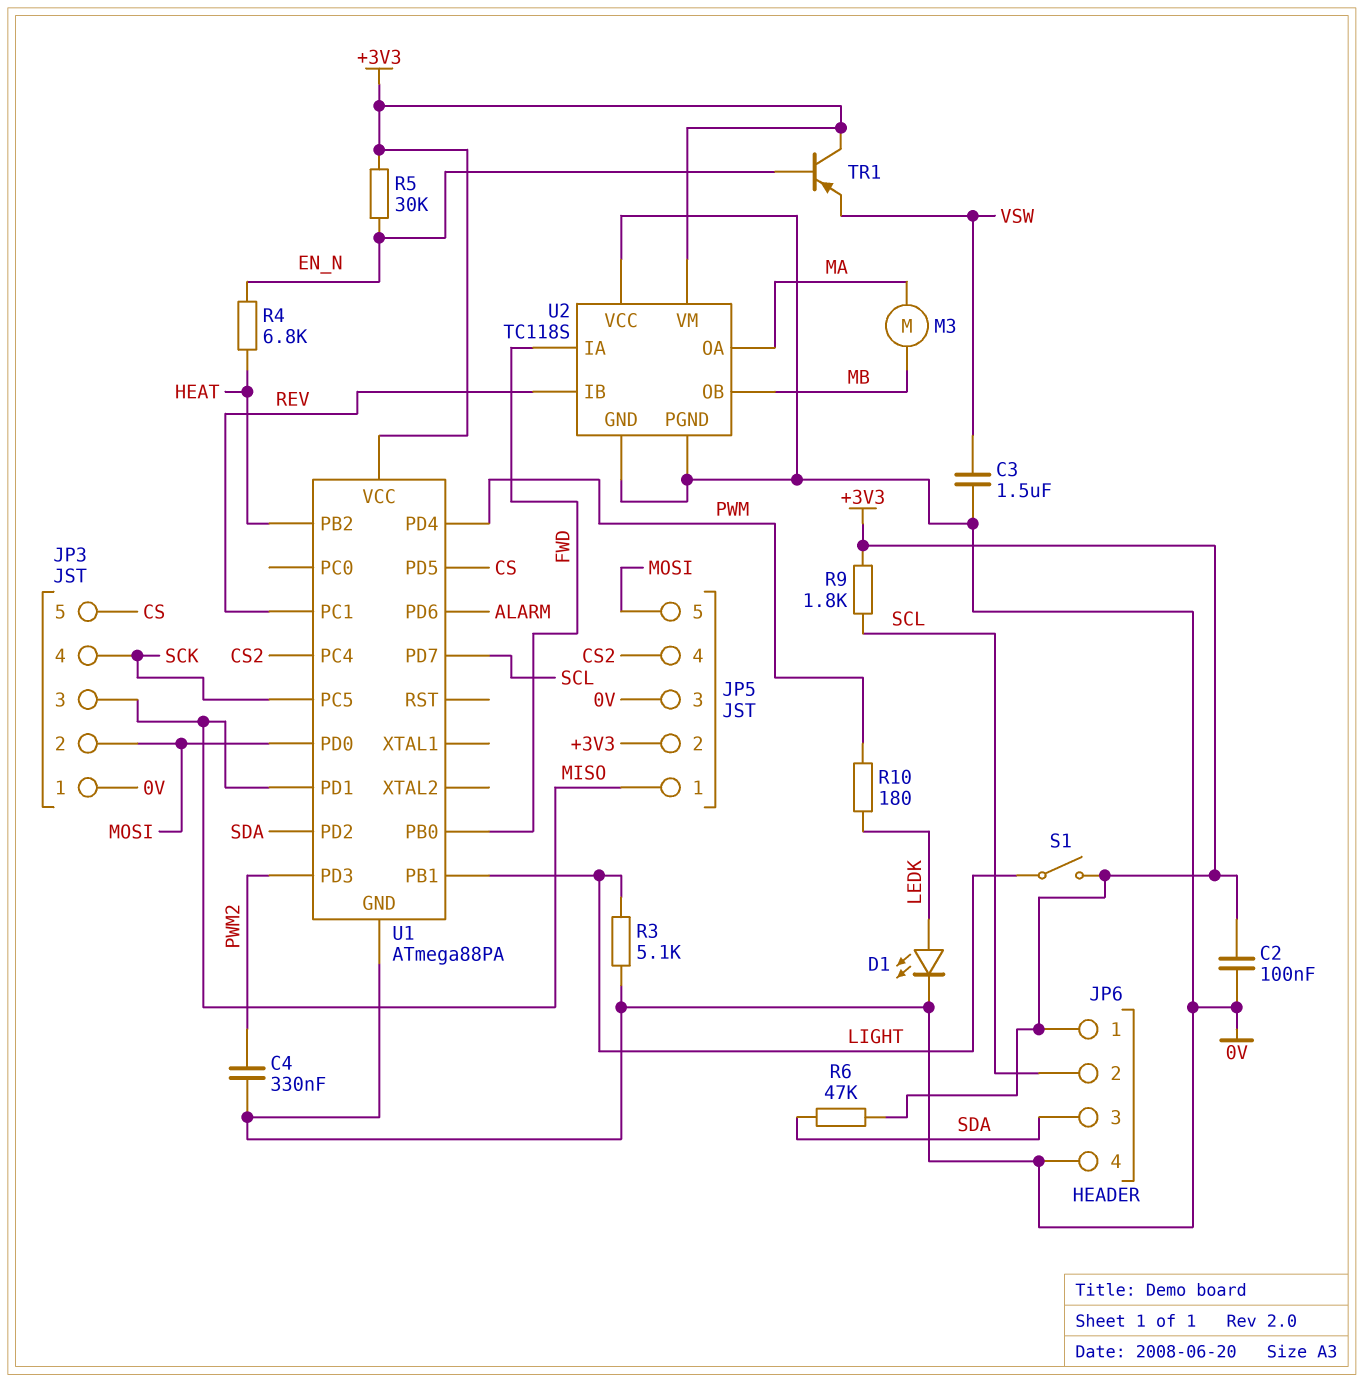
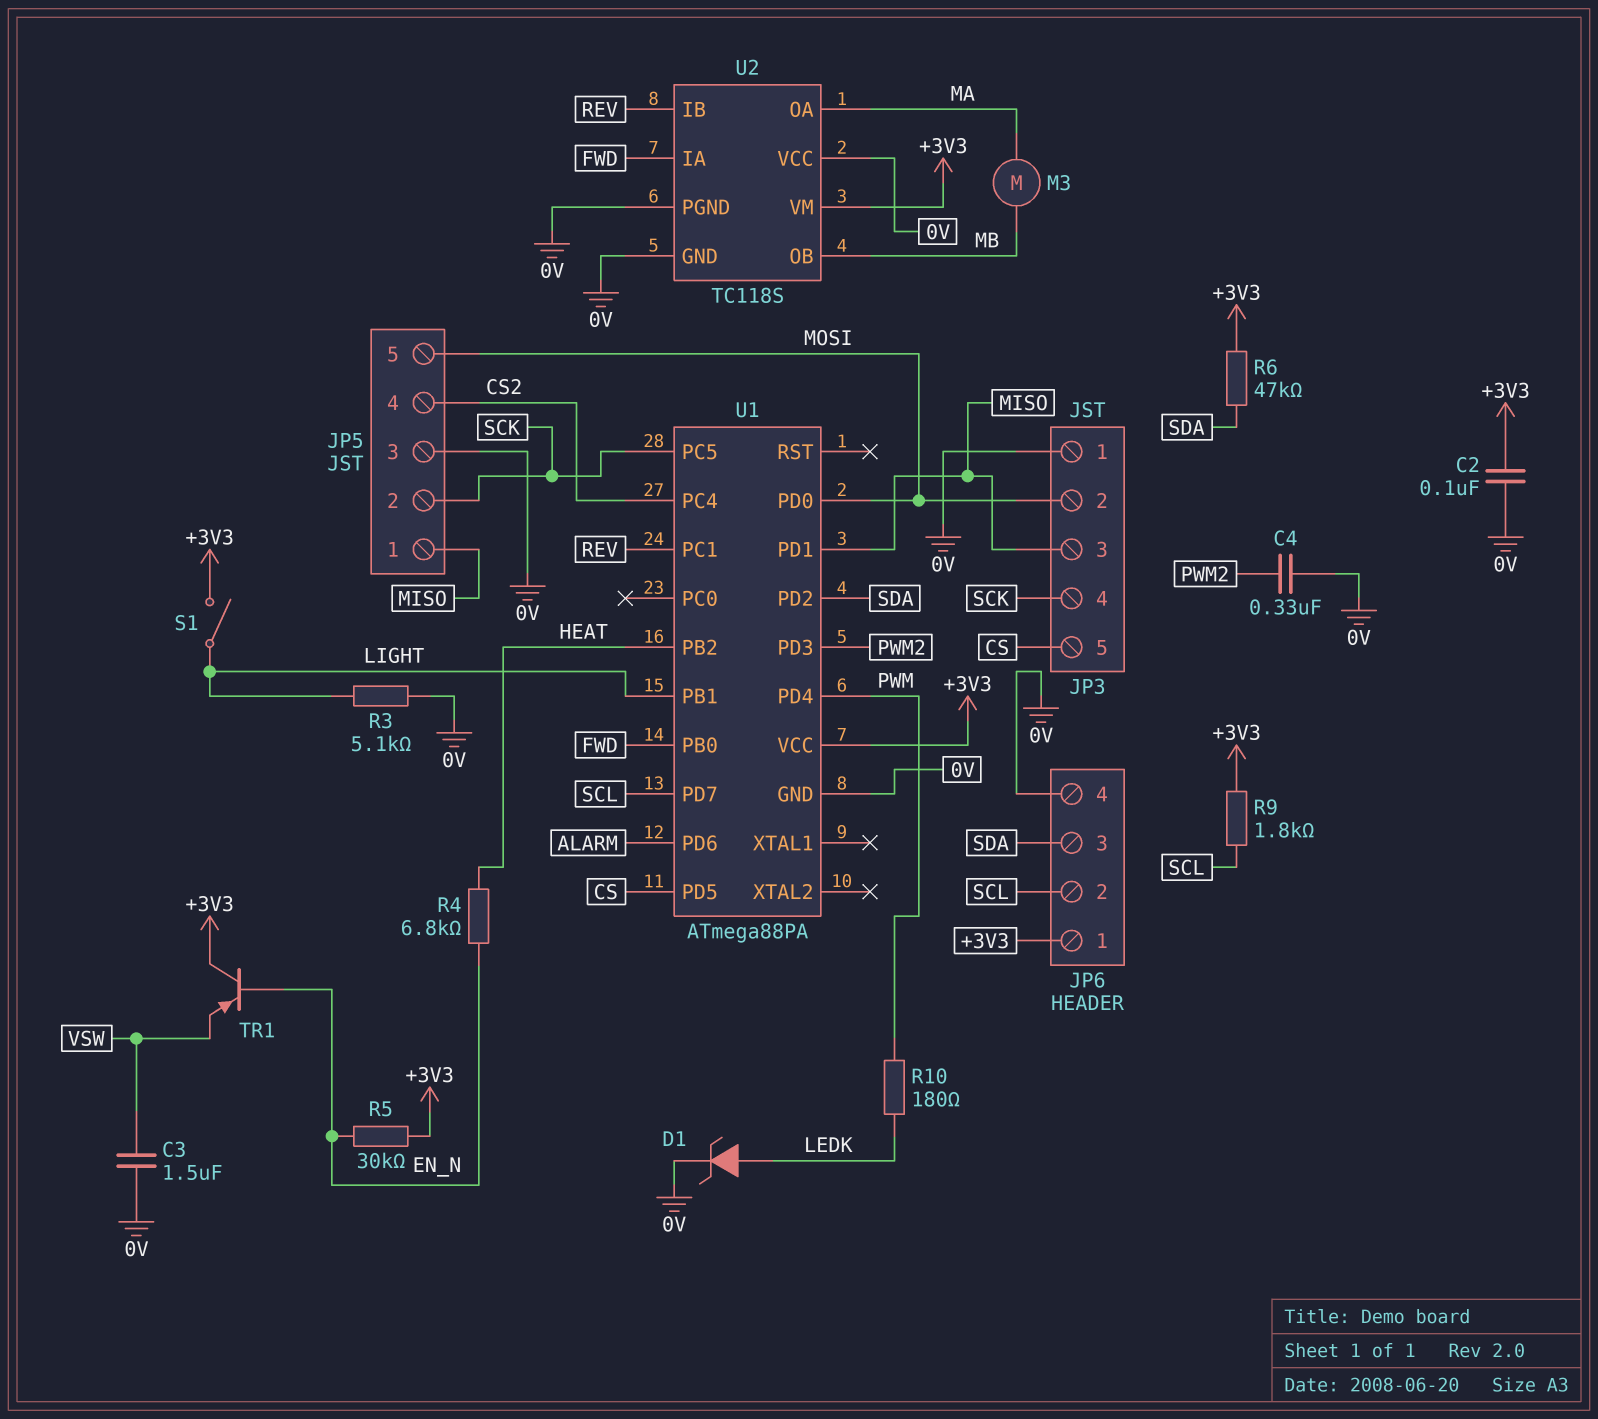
D1: LED (A LEDK, K 0V) -> zener (A LEDK, K 0V)
JP5 pin 2: +3V3 -> SCK

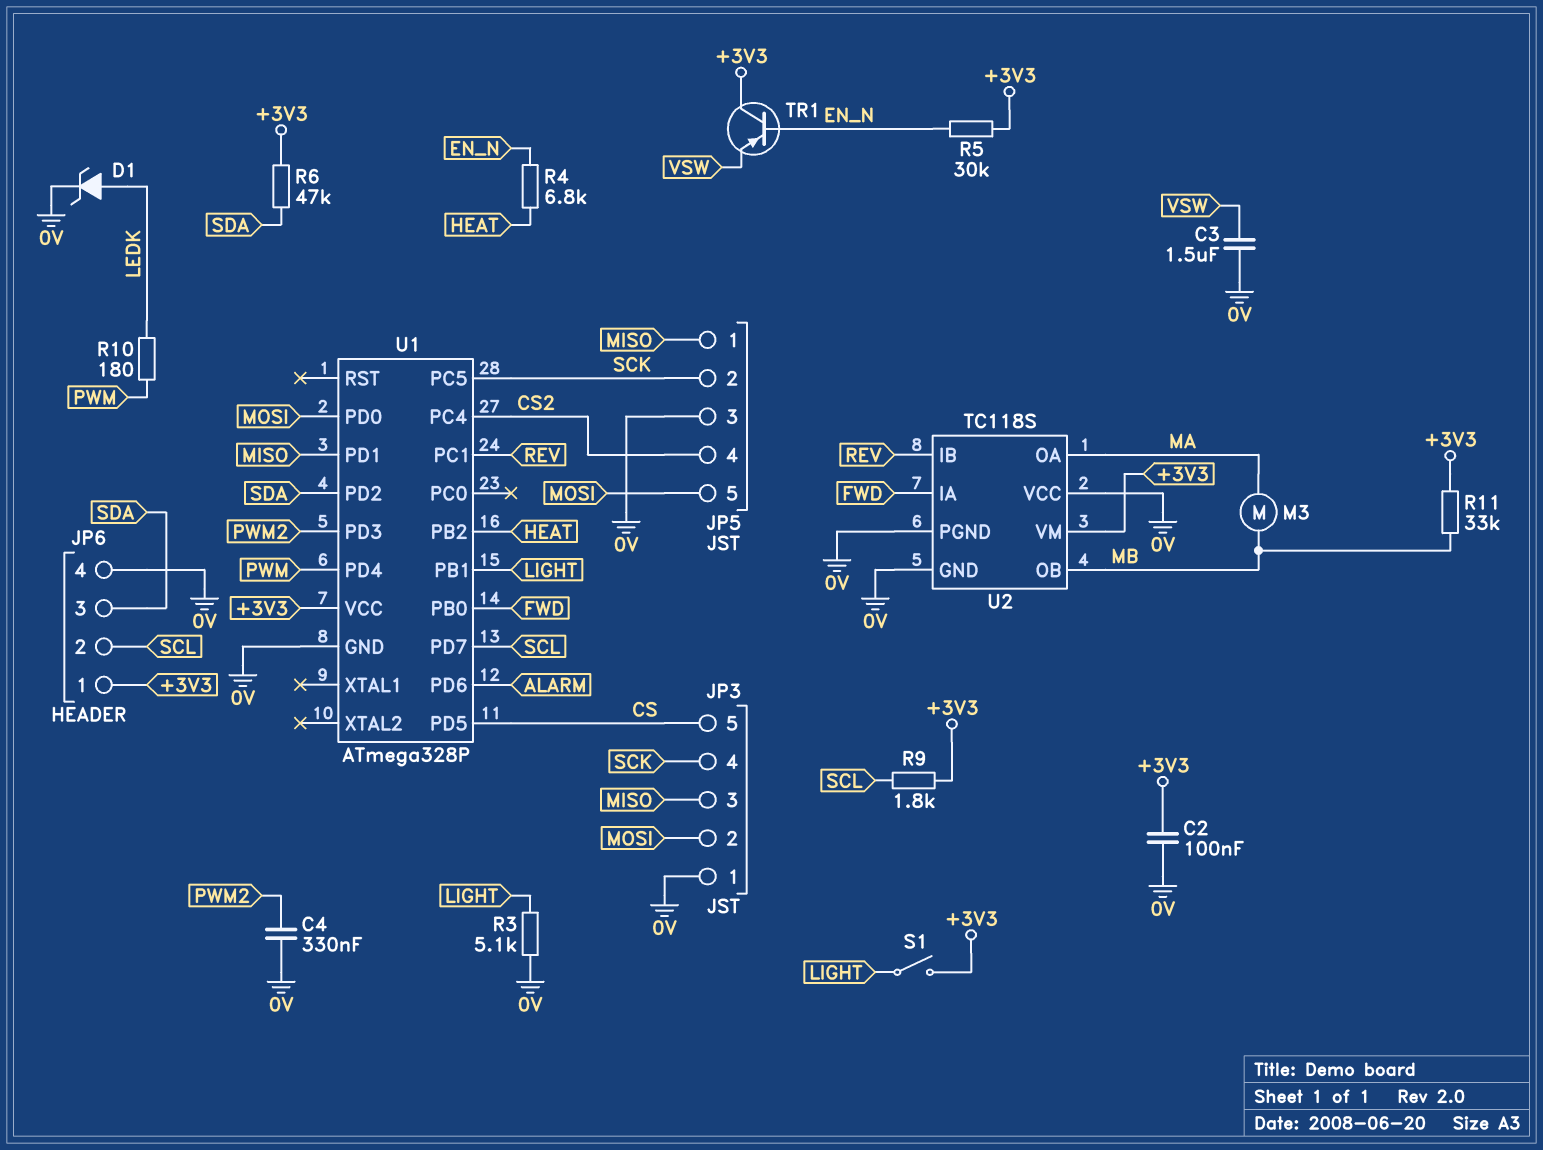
R11: none -> 33k (+3V3, MB)
U1: ATmega88PA -> ATmega328P

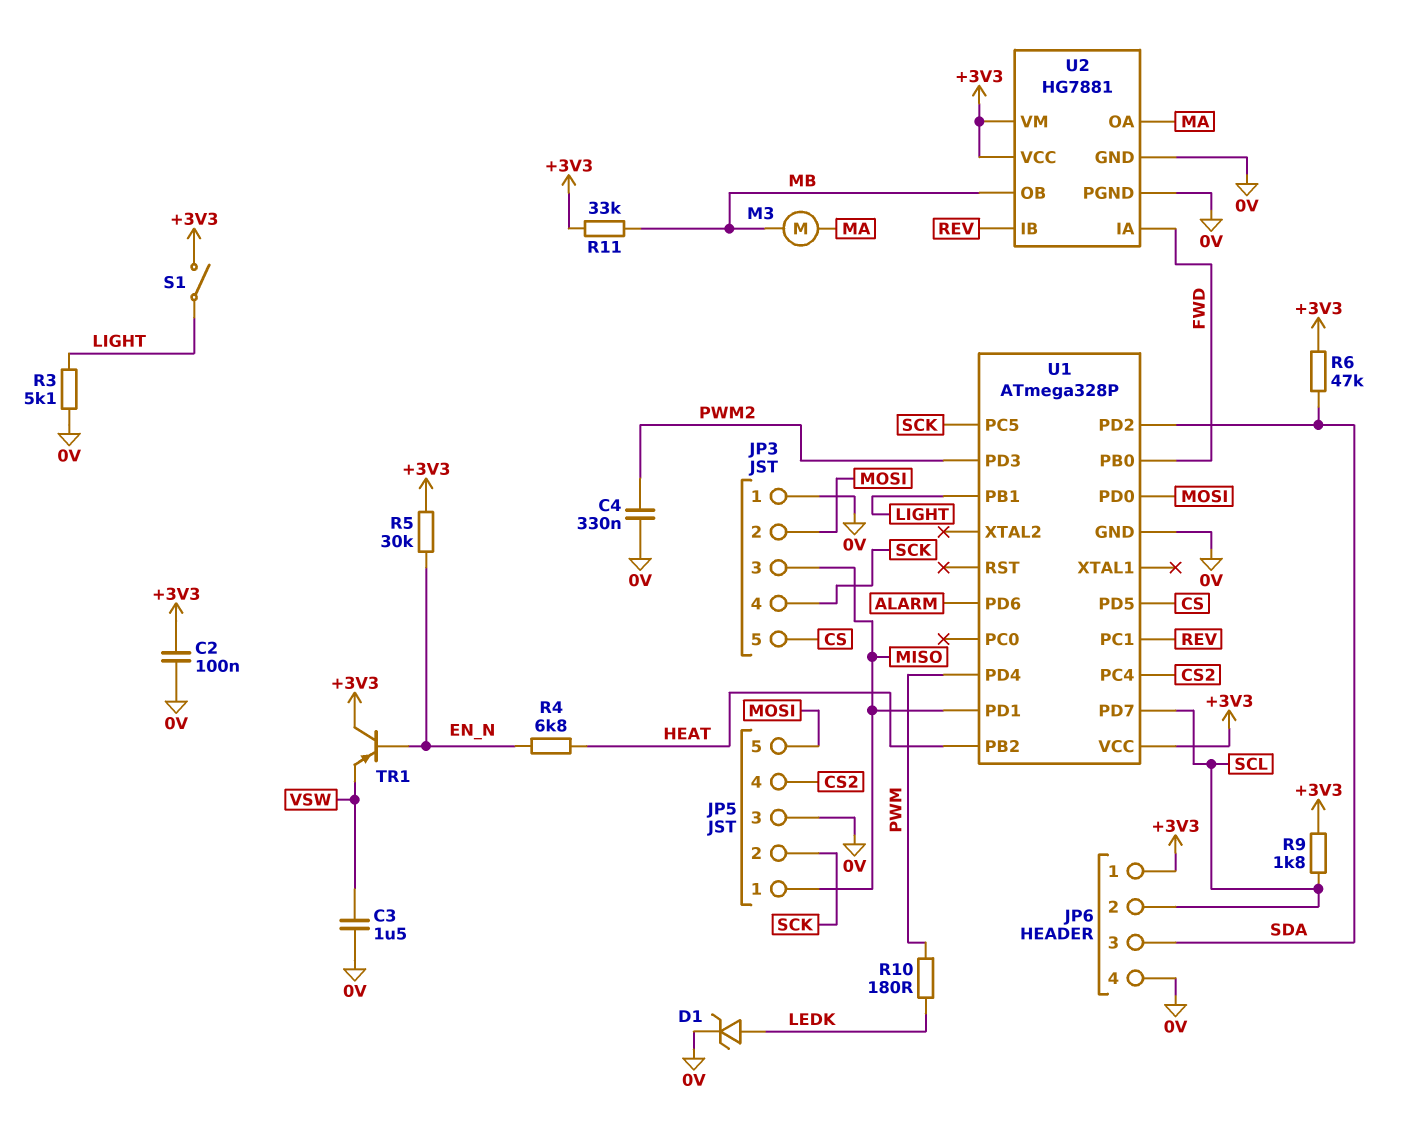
U2: TC118S -> HG7881
U2 pin VCC: 0V -> +3V3

